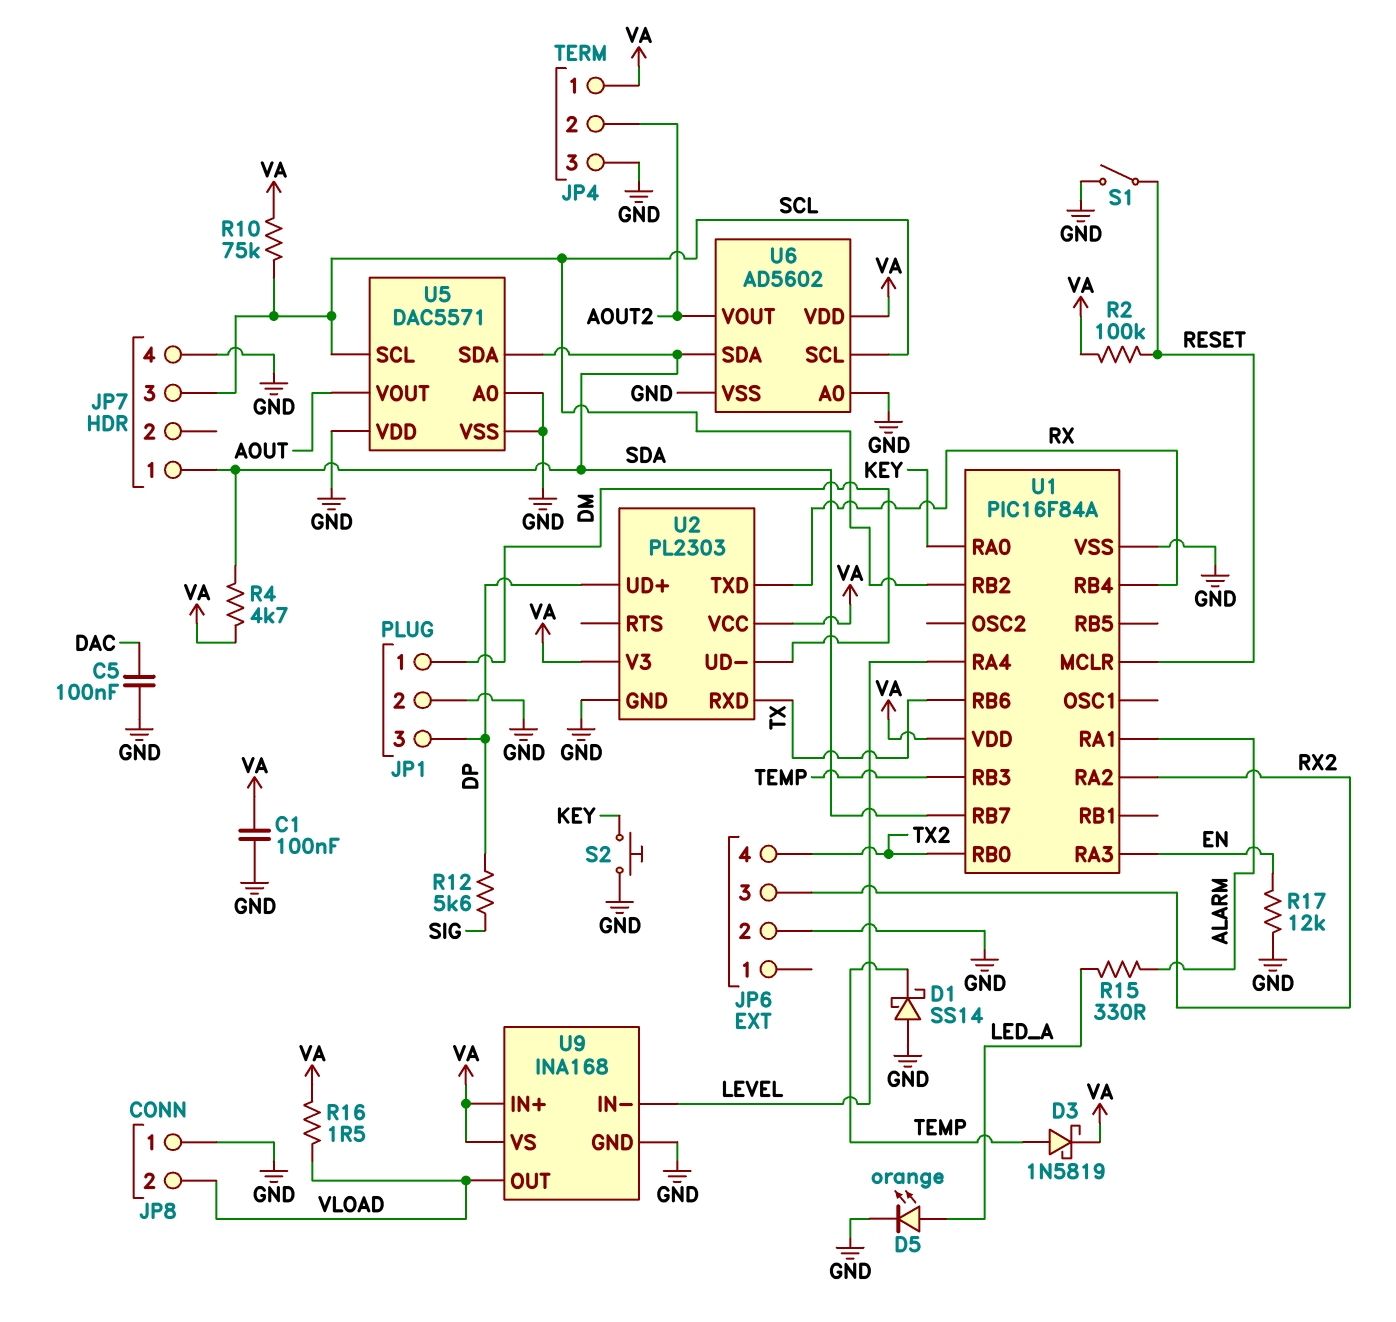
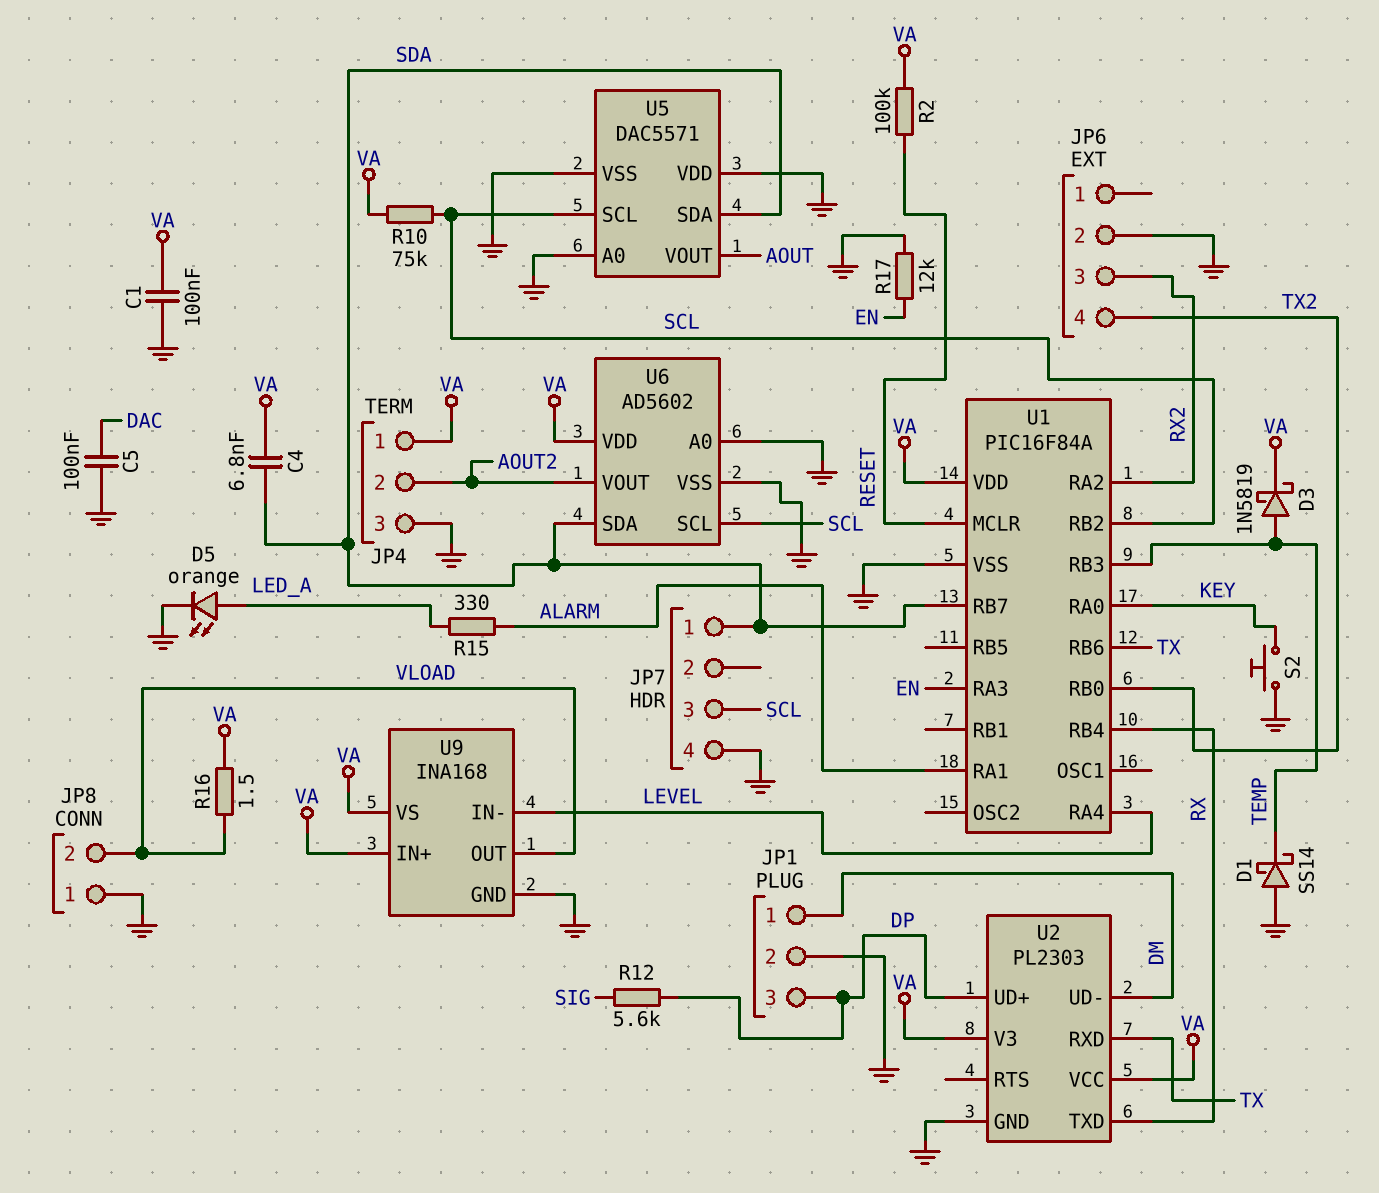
C4: none -> 6.8nF (SDA, VA)
R4: 4.7k (SDA, VA) -> none
S1: switch (GND, RESET) -> none

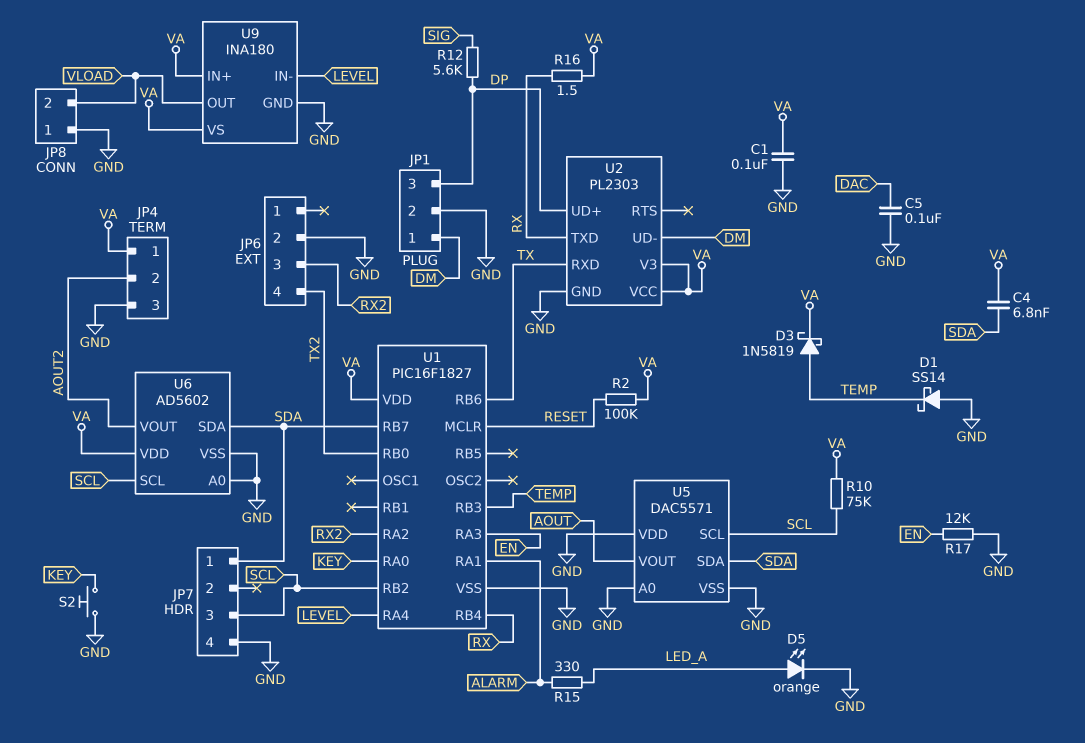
R16: 1.5 (VA, VLOAD) -> 1.5 (RX, VA)
U1: PIC16F84A -> PIC16F1827
U9: INA168 -> INA180

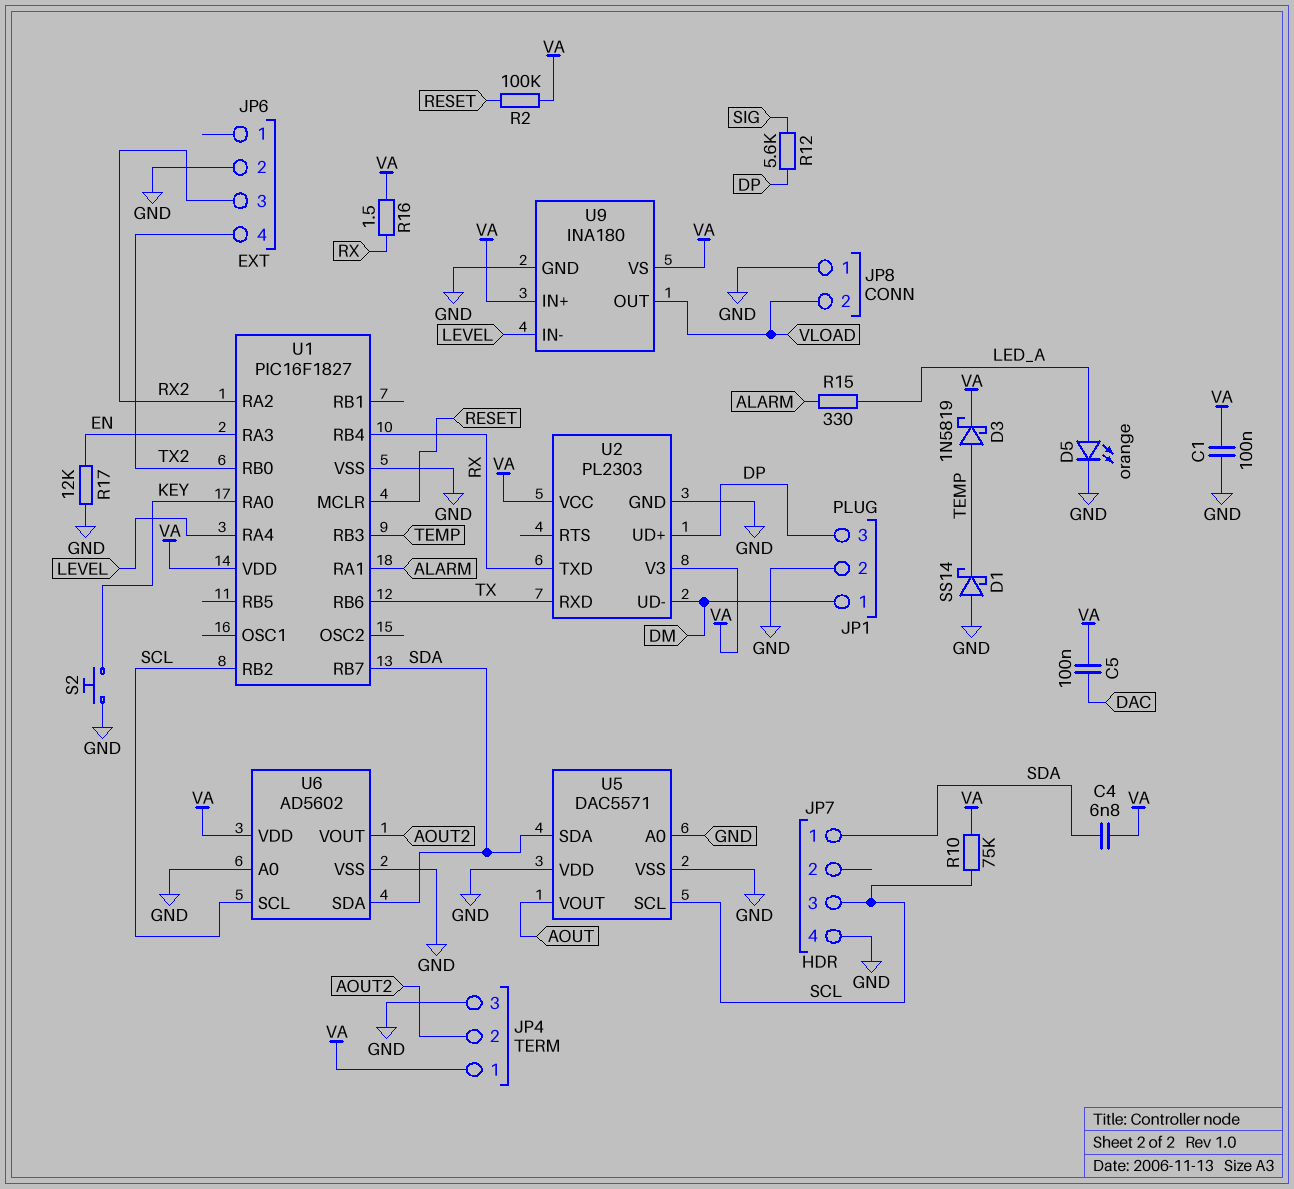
C5: 100nF (DAC, GND) -> 100nF (DAC, VA)

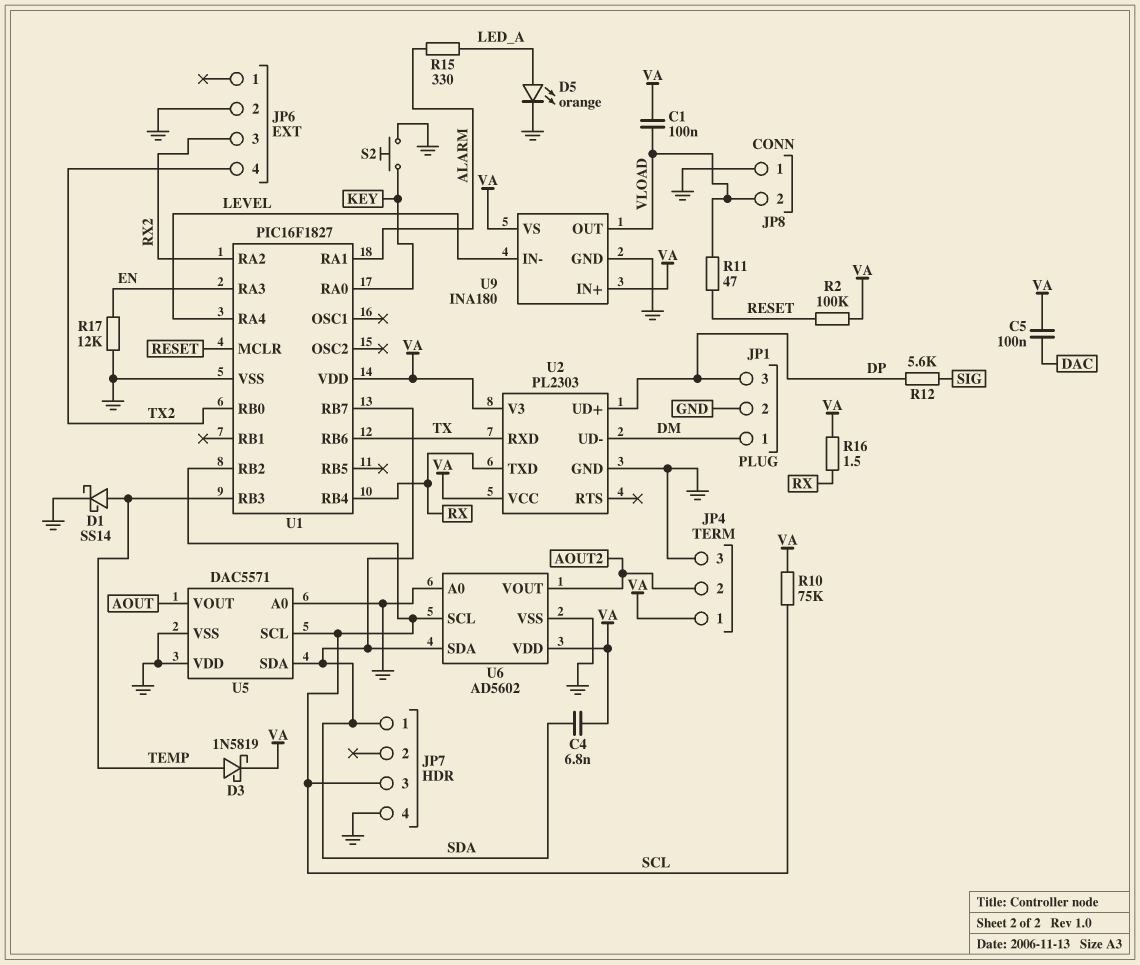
C1: 100nF (GND, VA) -> 100nF (VA, VLOAD)
D1: schottky SS14 (A GND, K TEMP) -> schottky SS14 (A TEMP, K GND)
R11: none -> 47 (RESET, VLOAD)

